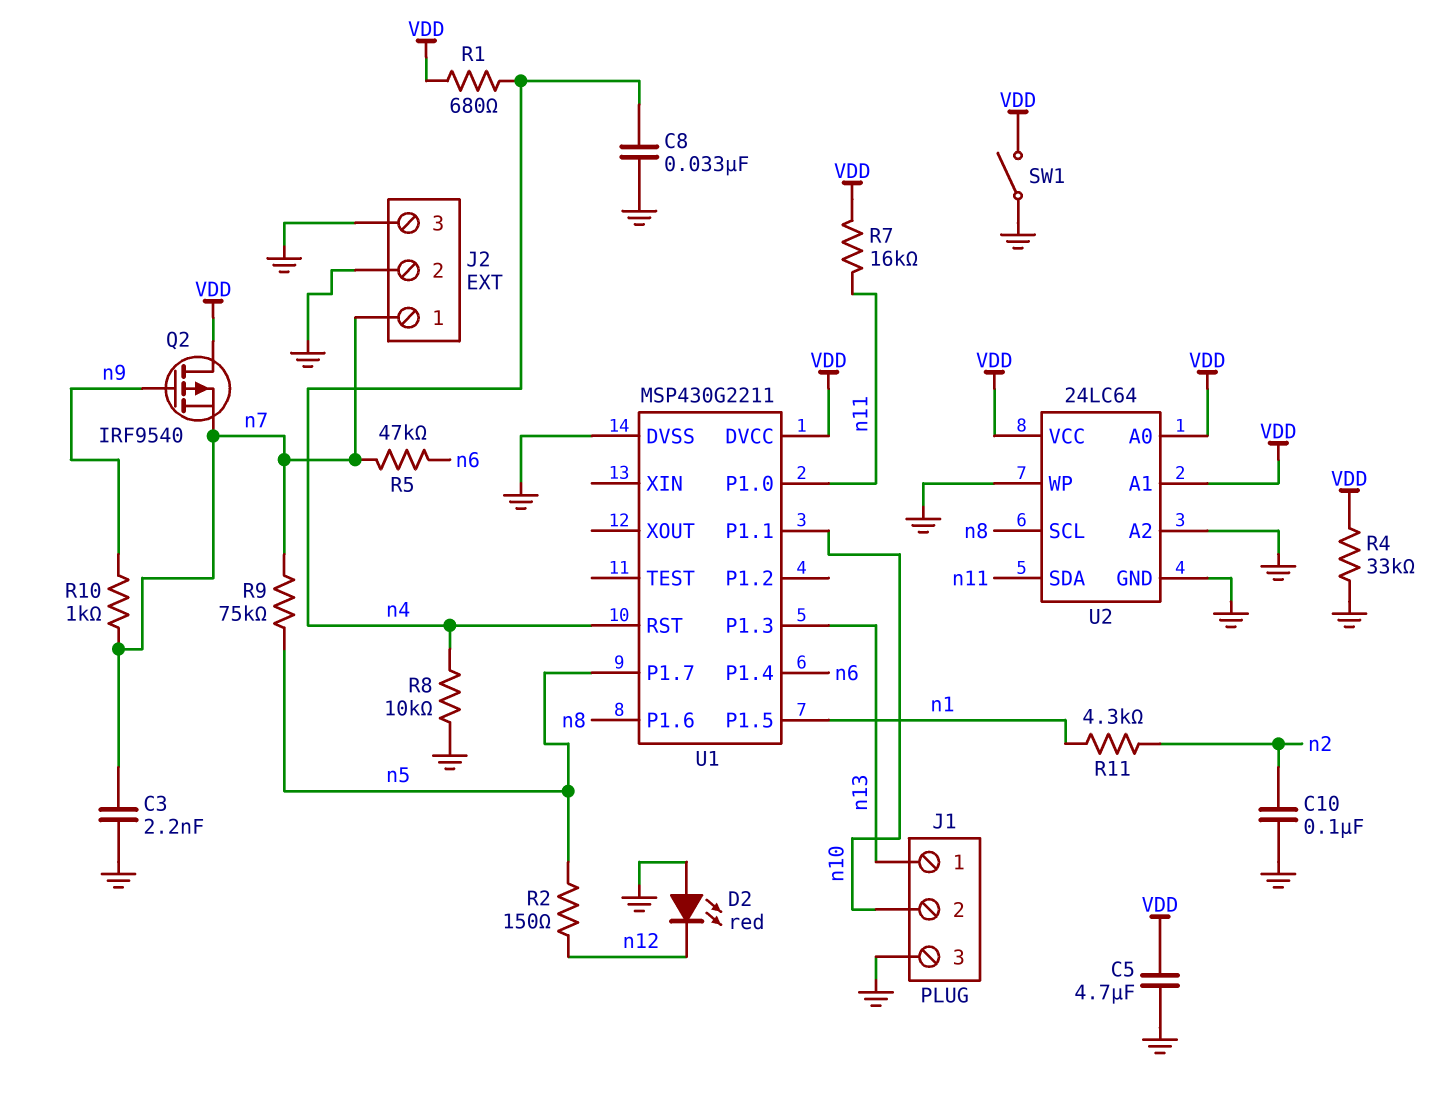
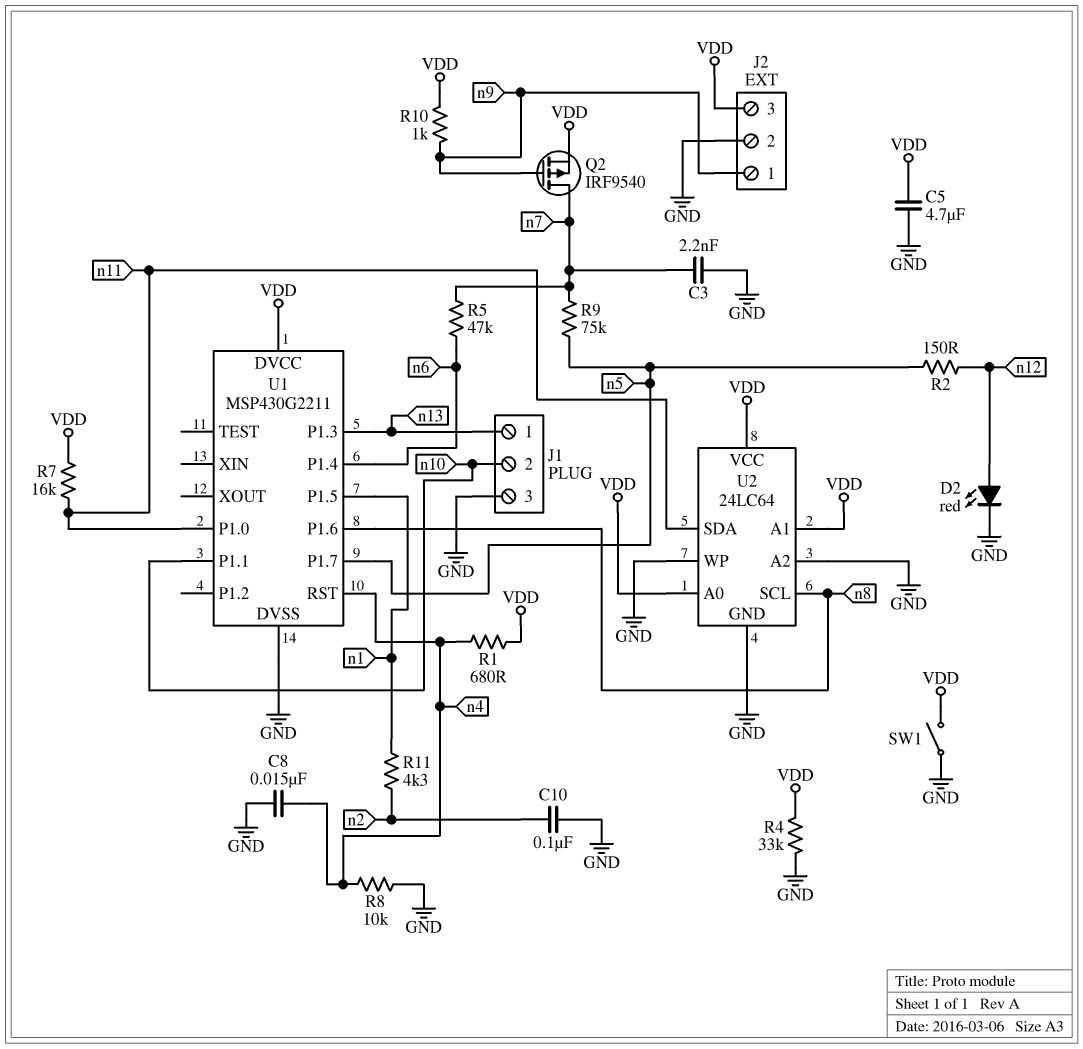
C8: 33nF (GND, n4) -> 15nF (GND, n4)
D2: LED red (A GND, K n12) -> LED red (A n12, K GND)
J2 pin 1: n7 -> n9
J2 pin 3: GND -> VDD
Q2: PMOS IRF9540 (G n9, D VDD, S n7) -> PMOS IRF9540 (G n9, D n7, S VDD)
R10: 1k (n7, n9) -> 1k (VDD, n9)

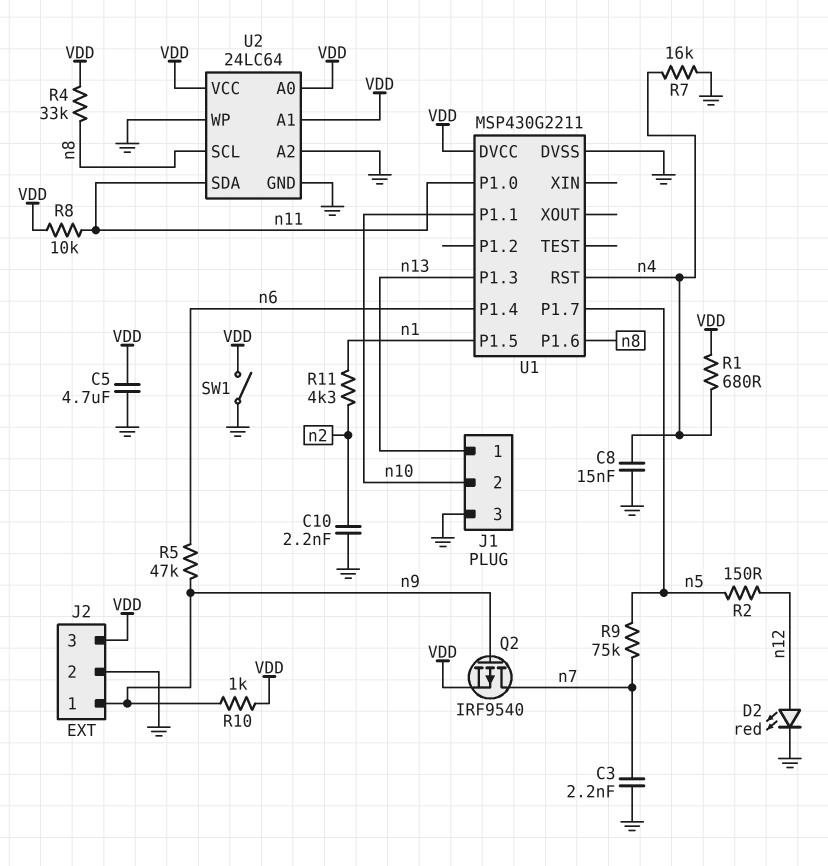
C10: 100nF (GND, n2) -> 2.2nF (GND, n2)
R4: 33k (GND, VDD) -> 33k (VDD, n8)
R5: 47k (n6, n7) -> 47k (n6, n9)
R7: 16k (VDD, n11) -> 16k (GND, n4)
R8: 10k (GND, n4) -> 10k (VDD, n11)

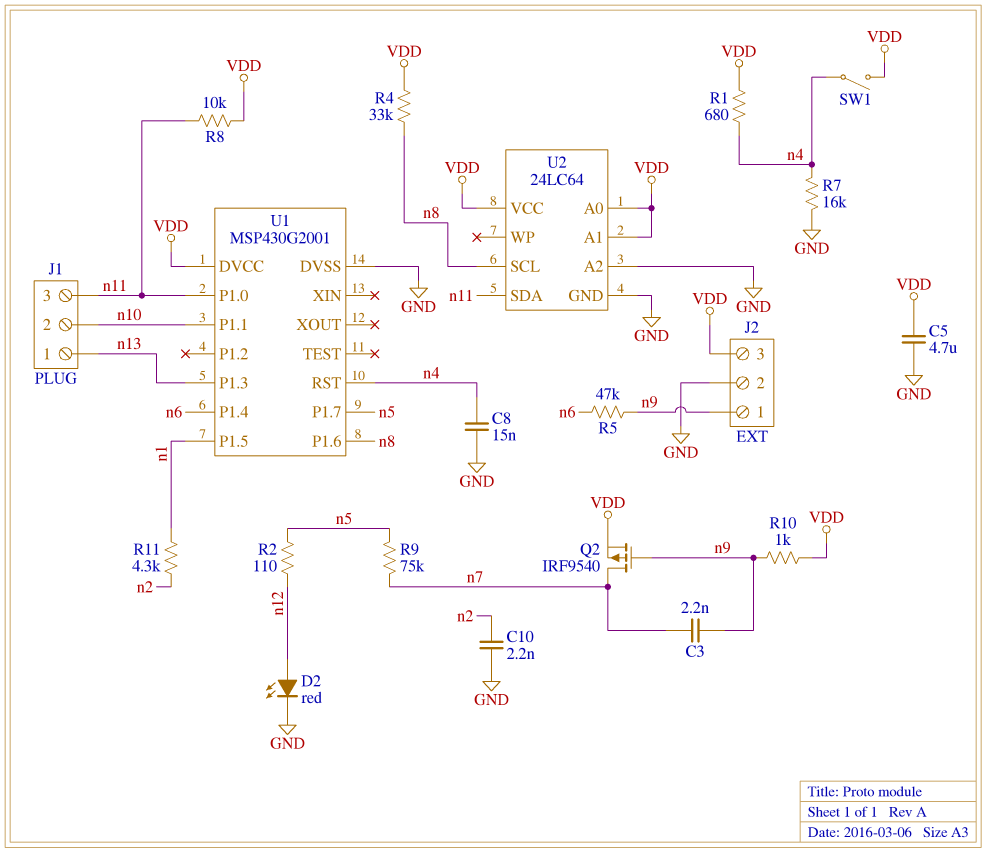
C3: 2.2nF (GND, n7) -> 2.2nF (n7, n9)
J1 pin 3: GND -> n11
R2: 150 (n5, n12) -> 110 (n5, n12)
SW1: switch (GND, VDD) -> switch (VDD, n4)
U1: MSP430G2211 -> MSP430G2001
U2 pin WP: GND -> none

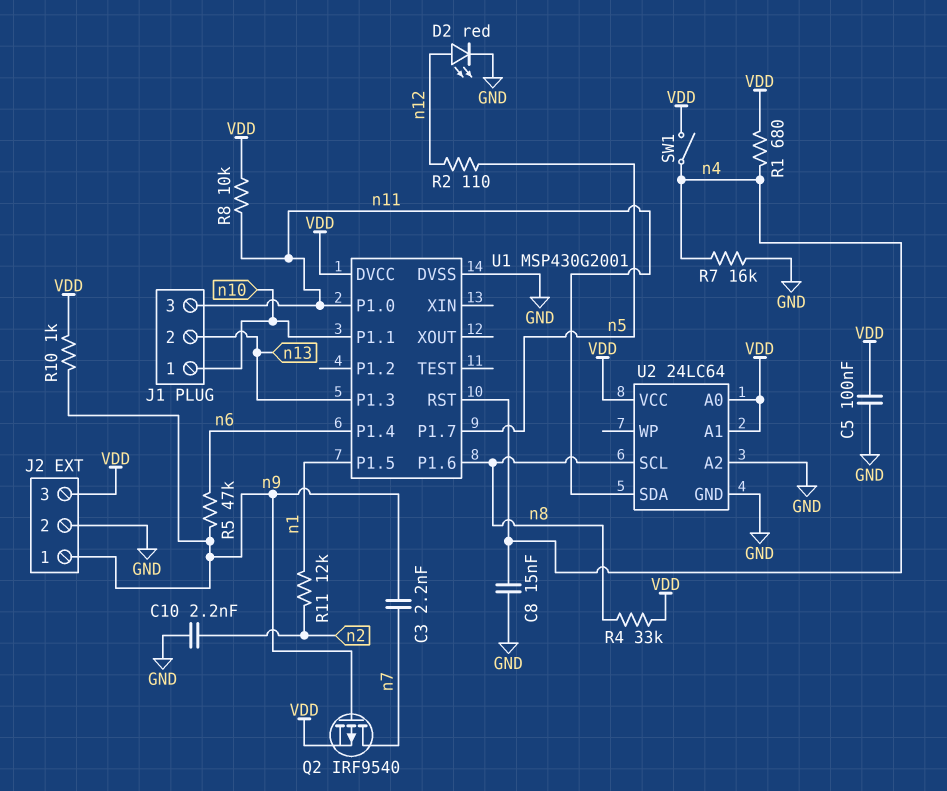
C5: 4.7uF (GND, VDD) -> 100nF (GND, VDD)
J1 pin 1: n13 -> n10
J1 pin 2: n10 -> n13
R9: 75k (n5, n7) -> none
R11: 4.3k (n1, n2) -> 12k (n1, n2)

